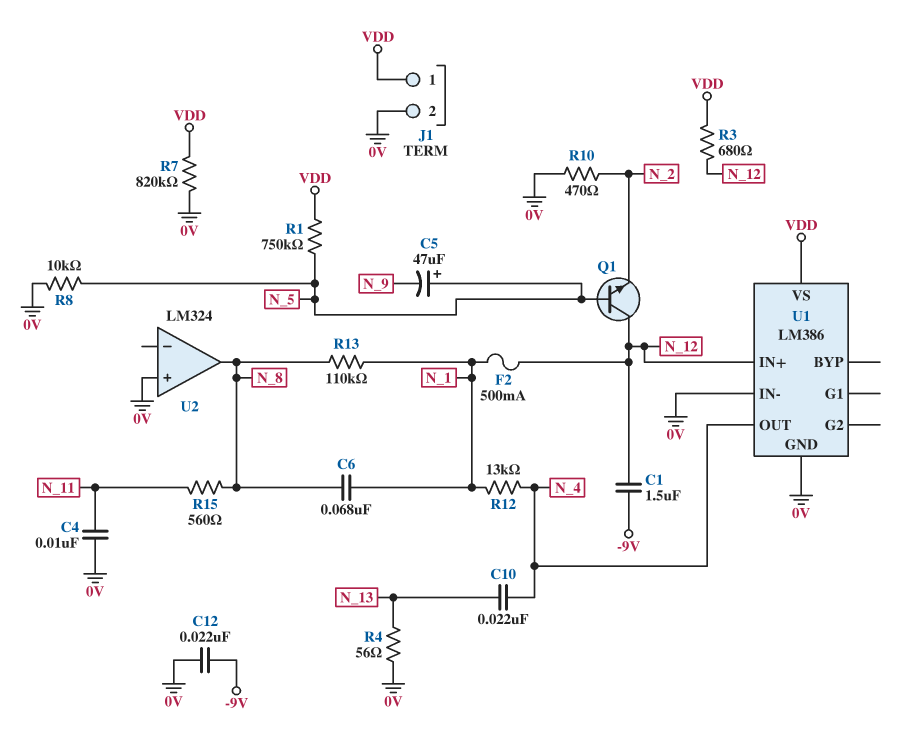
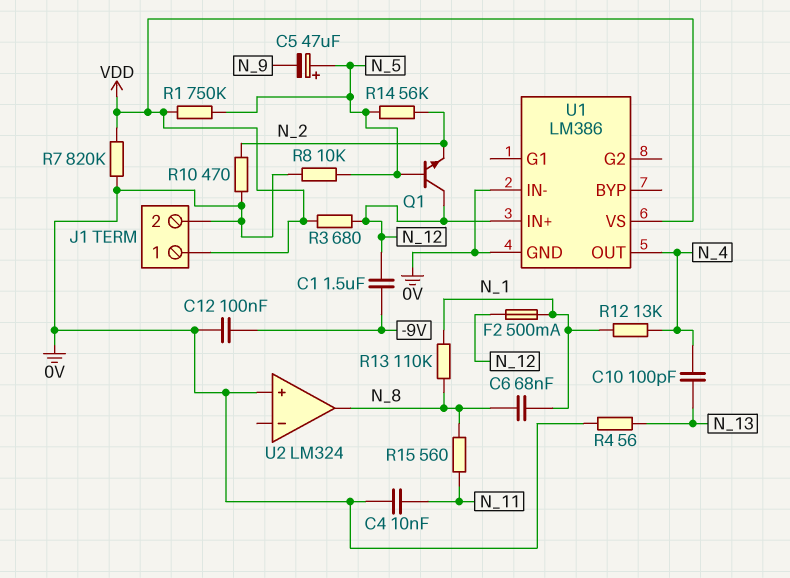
C10: 22nF (N_4, N_13) -> 100pF (N_4, N_13)
C12: 22nF (-9V, 0V) -> 100nF (-9V, 0V)
R14: none -> 56k (N_2, N_5)

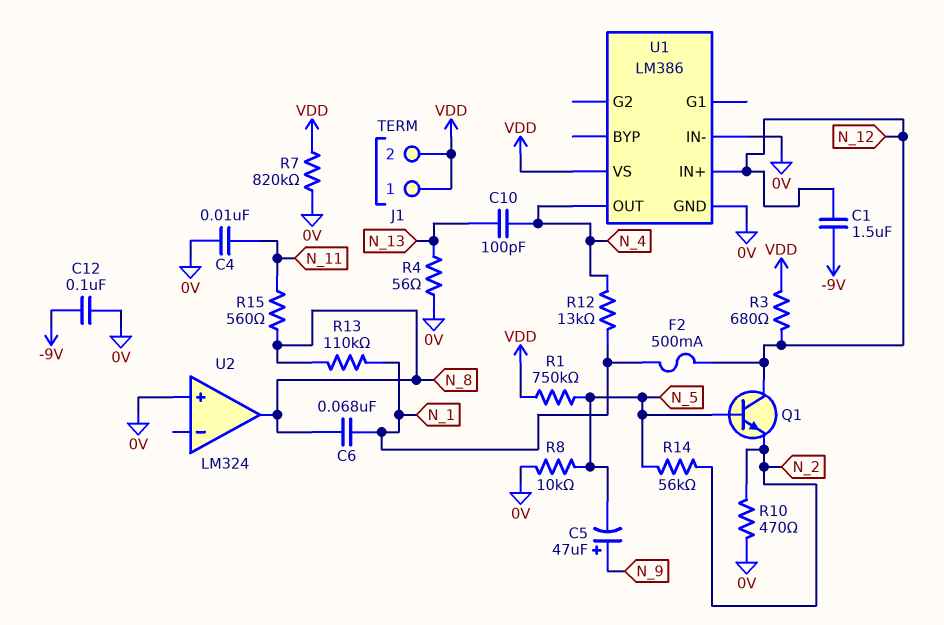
C5: 47uF (plus N_5, minus N_9) -> 47uF (plus N_9, minus N_5)
J1 pin 2: 0V -> VDD

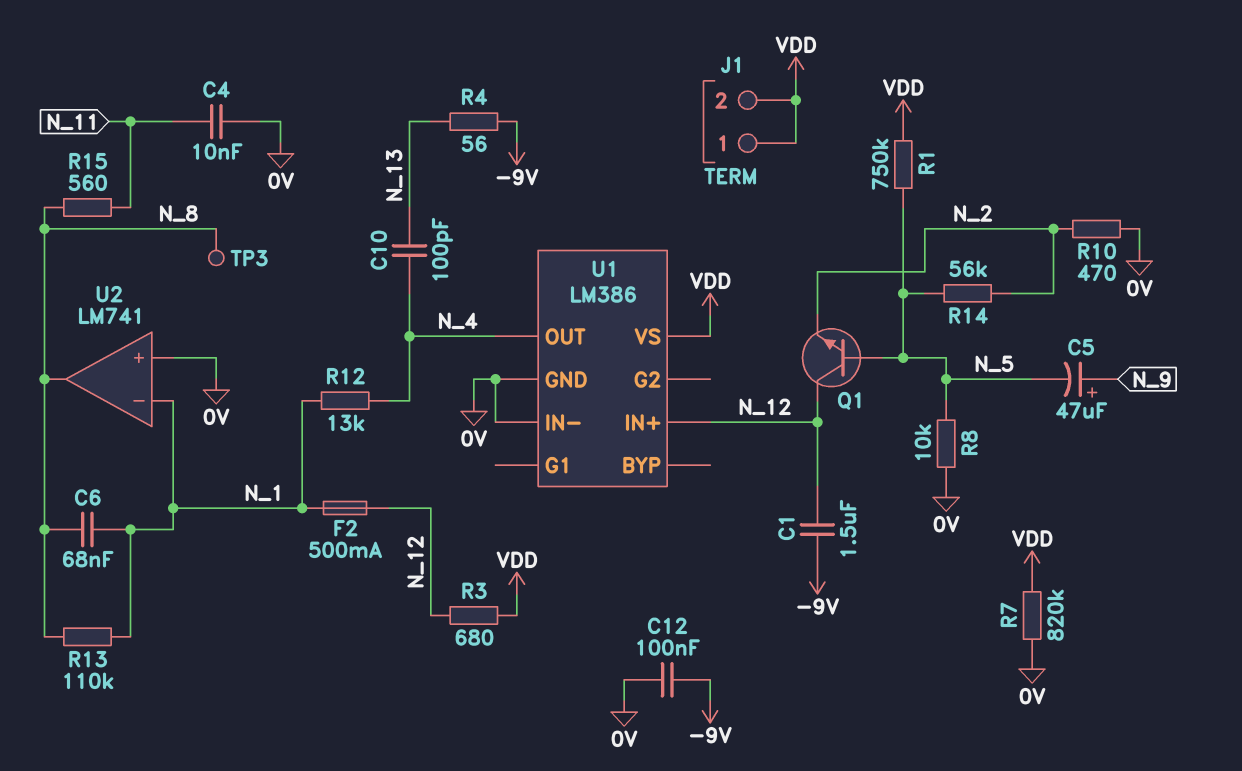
R4: 56 (0V, N_13) -> 56 (-9V, N_13)
TP3: none -> test point (N_8)
U2: LM324 -> LM741
U2 pin in-: none -> N_1

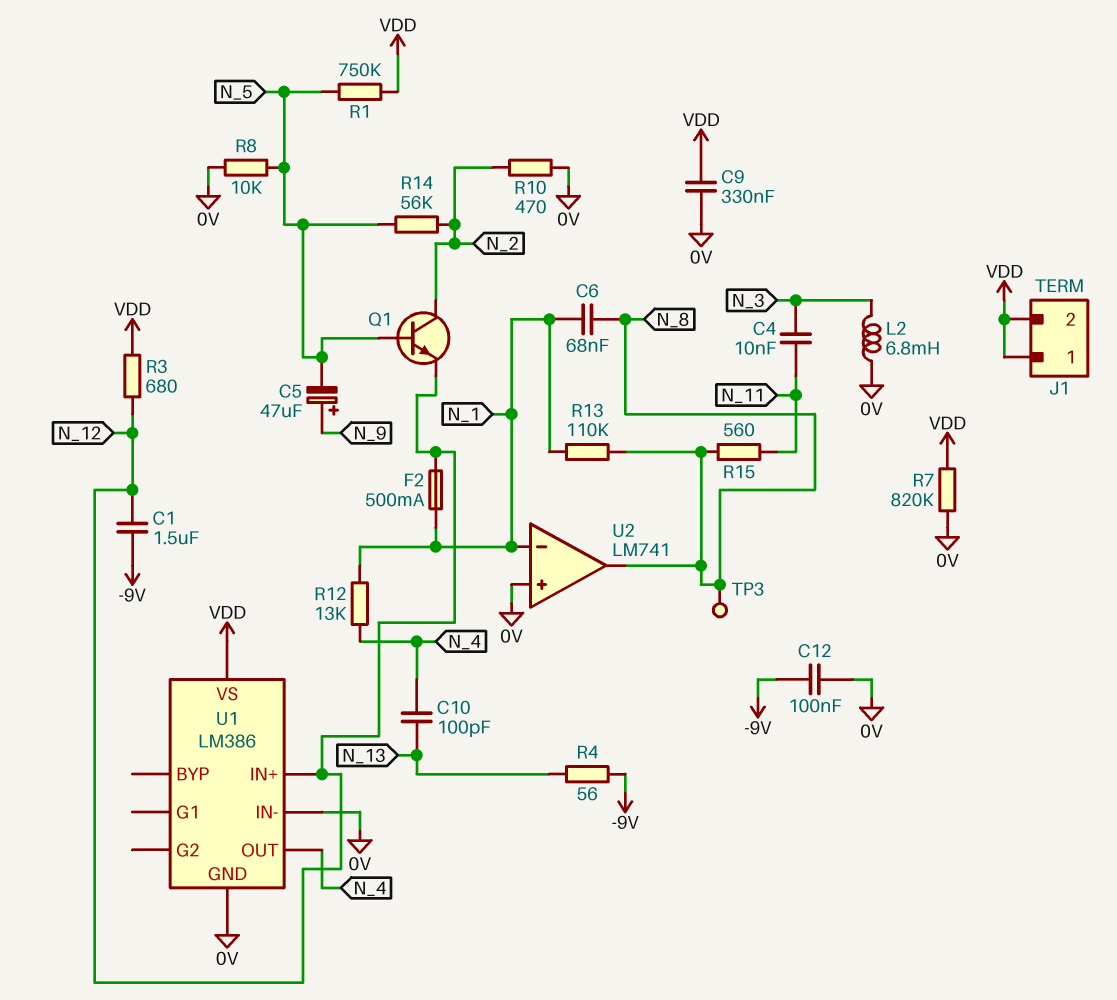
C4: 10nF (0V, N_11) -> 10nF (N_3, N_11)
C9: none -> 330nF (0V, VDD)
L2: none -> 6.8mH (0V, N_3)
Q1: NPN (B N_5, C N_12, E N_2) -> NPN (B N_5, C N_2, E N_12)

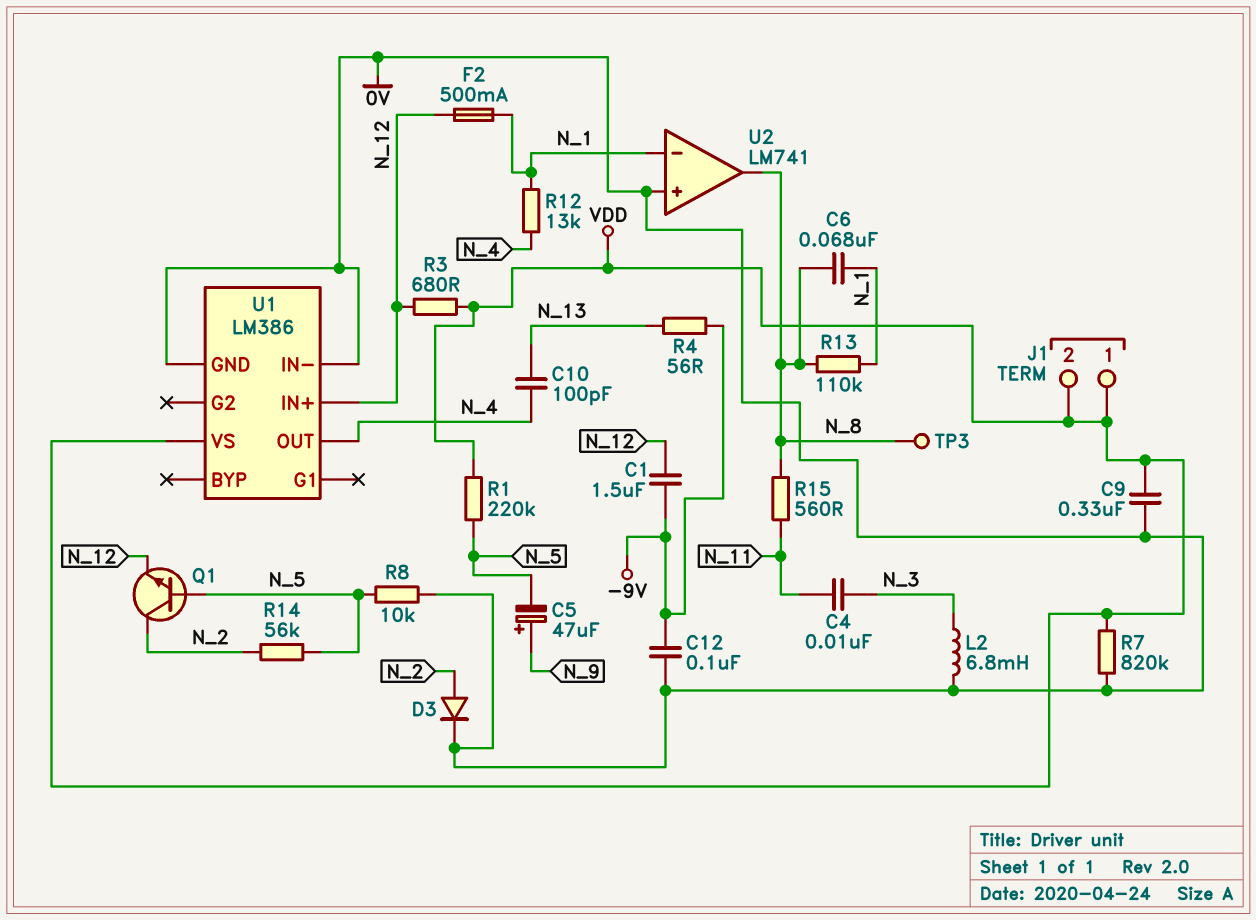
D3: none -> diode (A N_2, K 0V)
R1: 750k (N_5, VDD) -> 220k (N_5, VDD)
R10: 470 (0V, N_2) -> none

